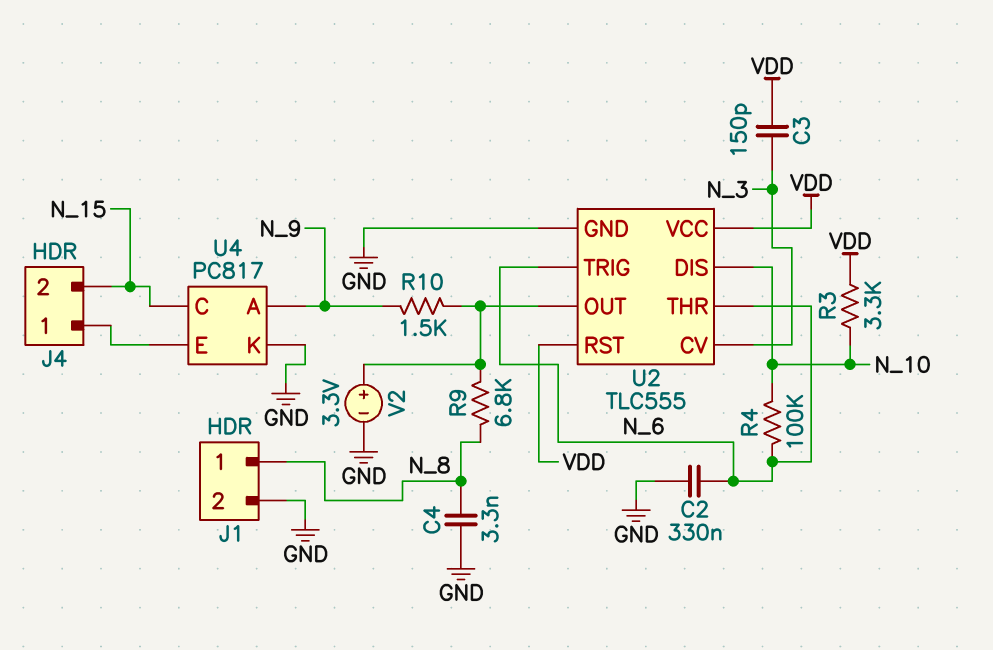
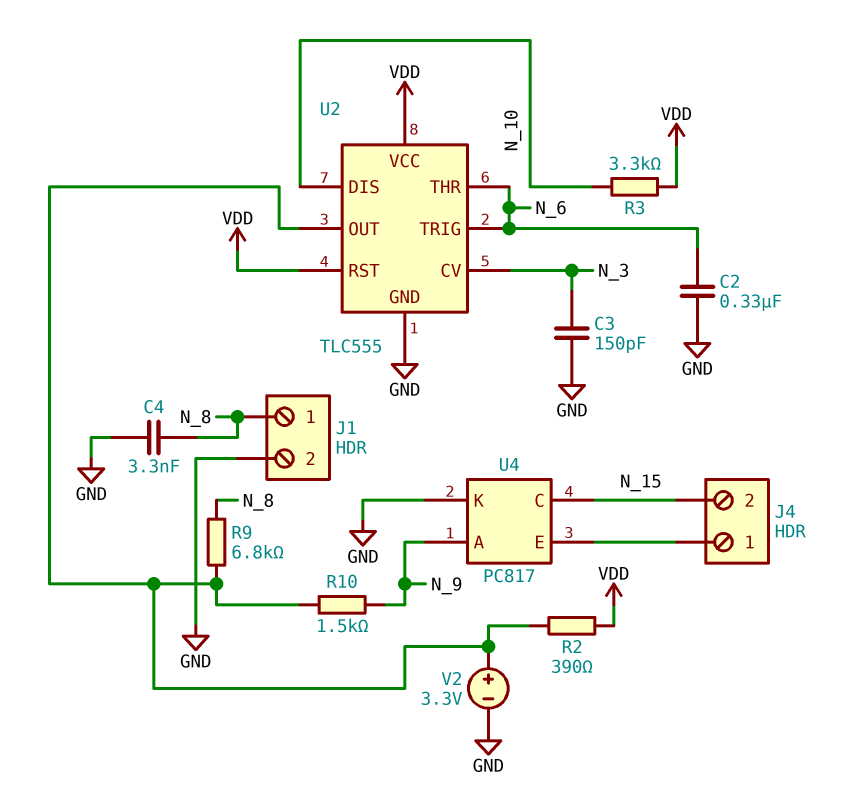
C3: 150pF (N_3, VDD) -> 150pF (GND, N_3)
R2: none -> 390 (U2/OUT, VDD)
R4: 100k (N_6, N_10) -> none

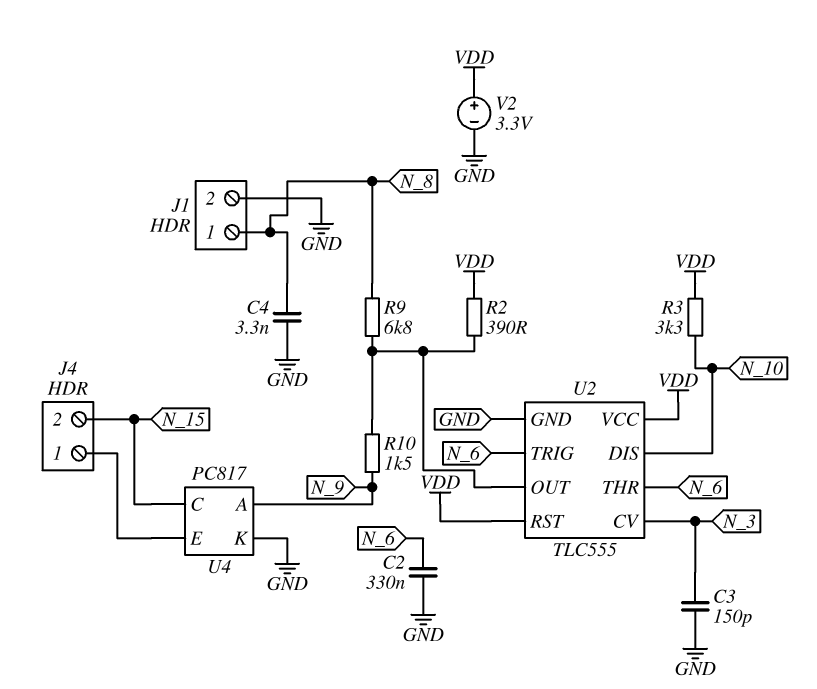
V2: 3.3V (plus U2/OUT, minus GND) -> 3.3V (plus VDD, minus GND)

